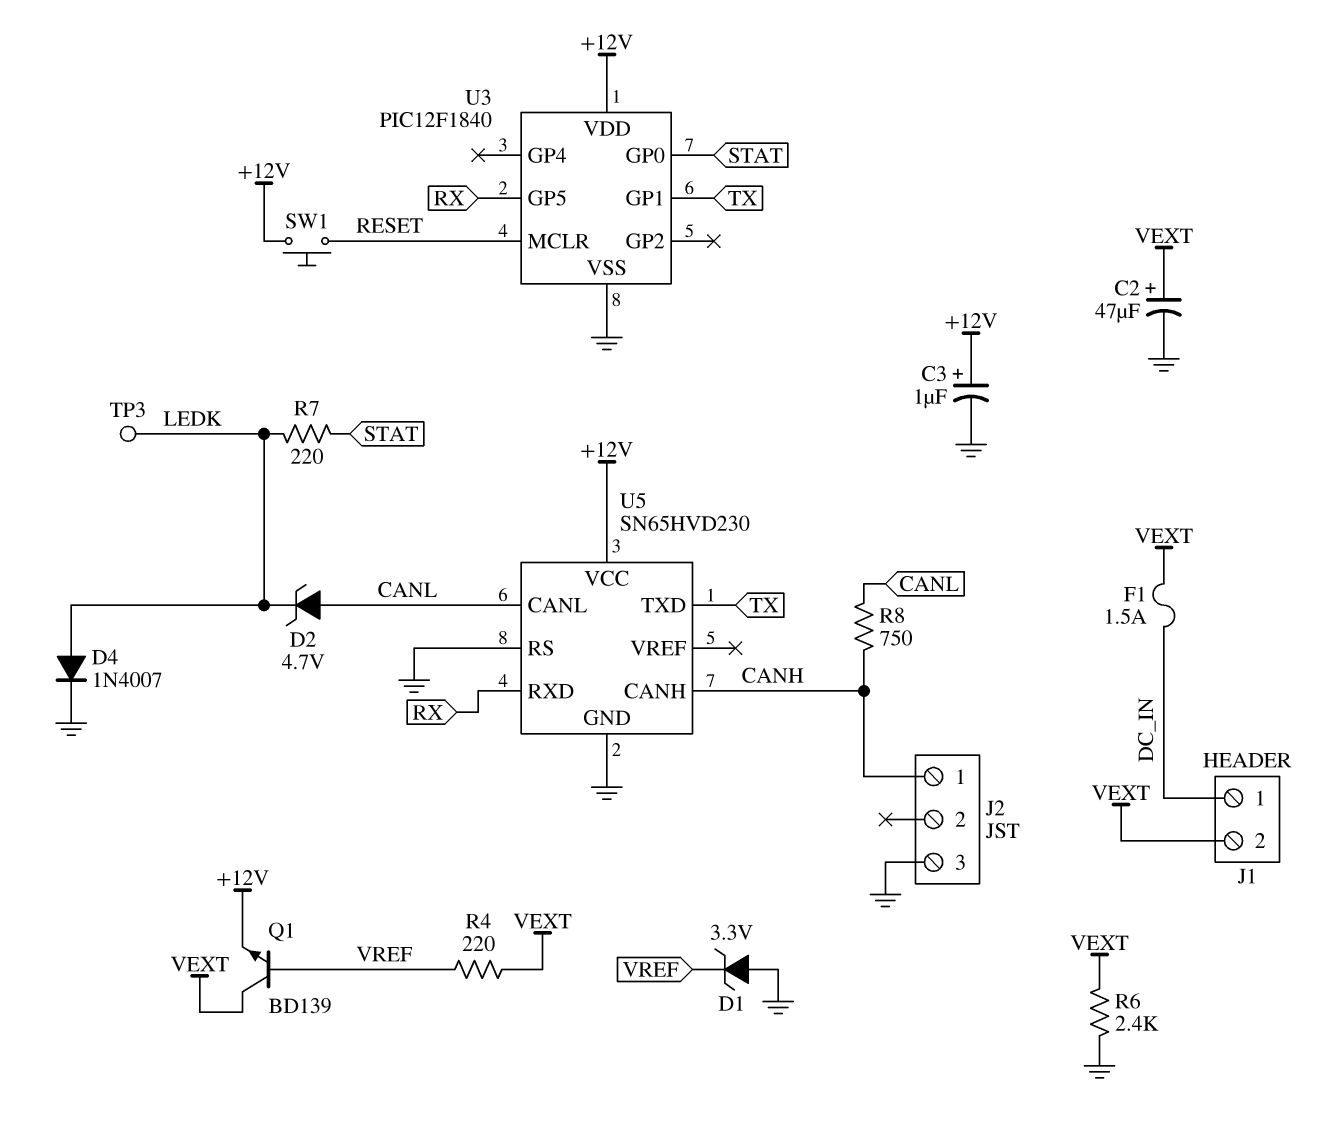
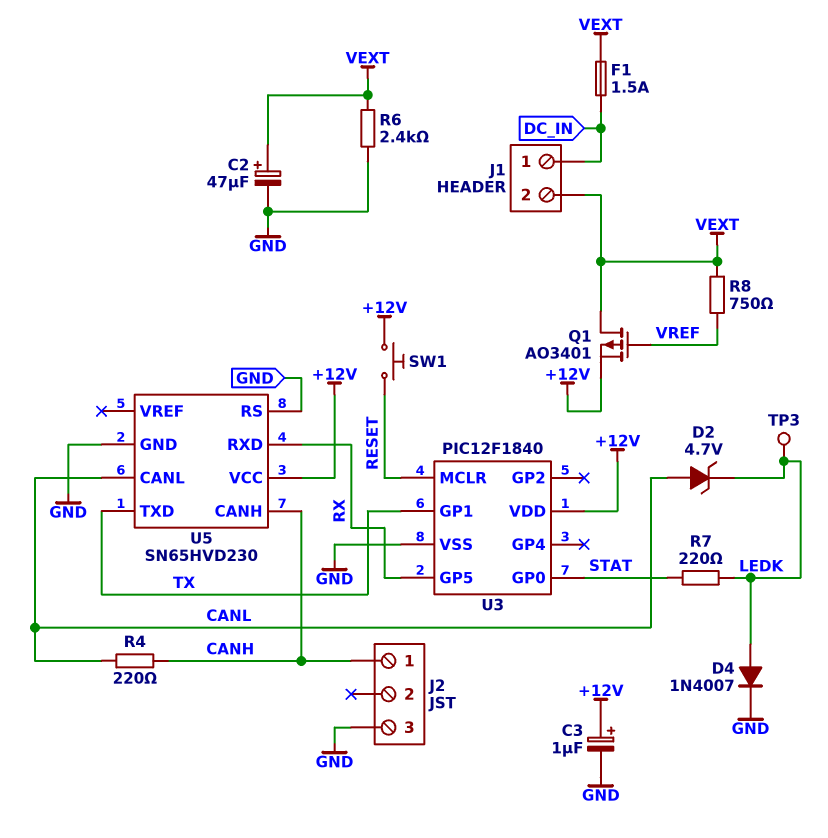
D1: zener 3.3V (A GND, K VREF) -> none
Q1: NPN BD139 (B VREF, C VEXT, E +12V) -> PMOS AO3401 (G VREF, D VEXT, S +12V)
R4: 220 (VEXT, VREF) -> 220 (CANH, CANL)
R8: 750 (CANH, CANL) -> 750 (VEXT, VREF)

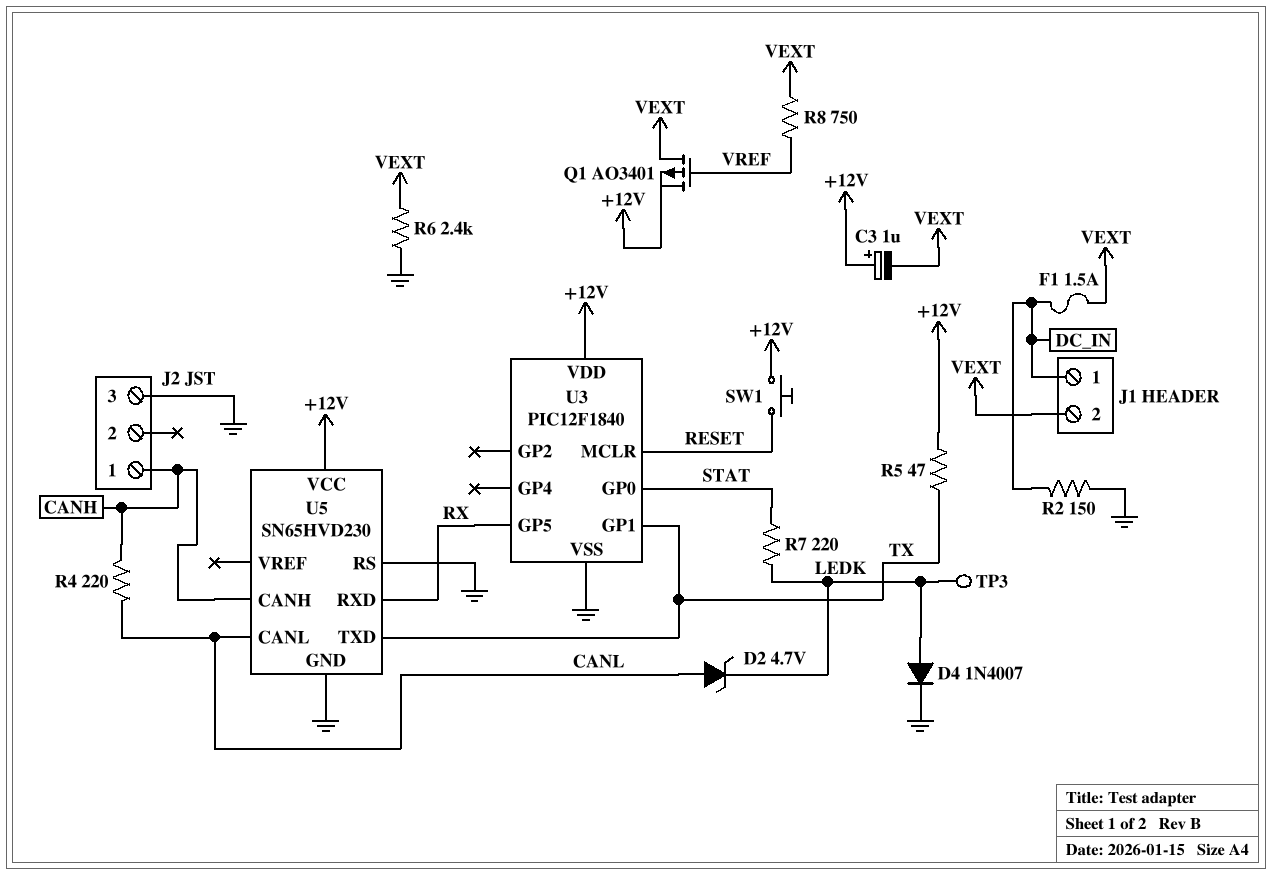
C2: 47uF (plus VEXT, minus GND) -> none
C3: 1uF (plus +12V, minus GND) -> 1uF (plus +12V, minus VEXT)
R2: none -> 150 (DC_IN, GND)
R5: none -> 47 (+12V, TX)

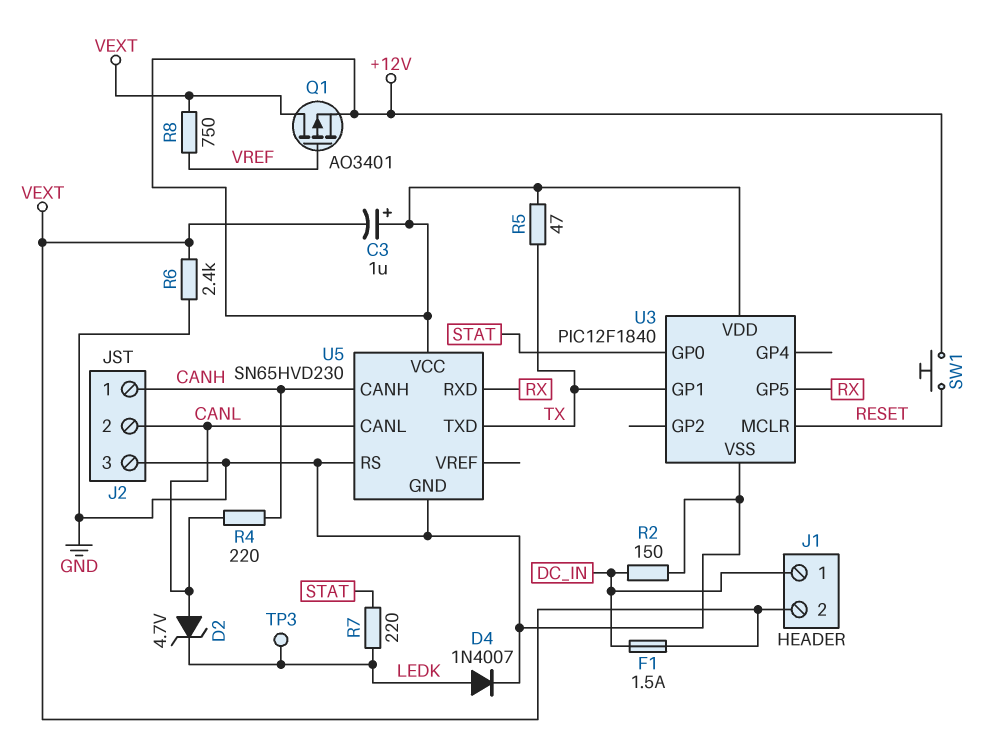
J2 pin 2: none -> CANL

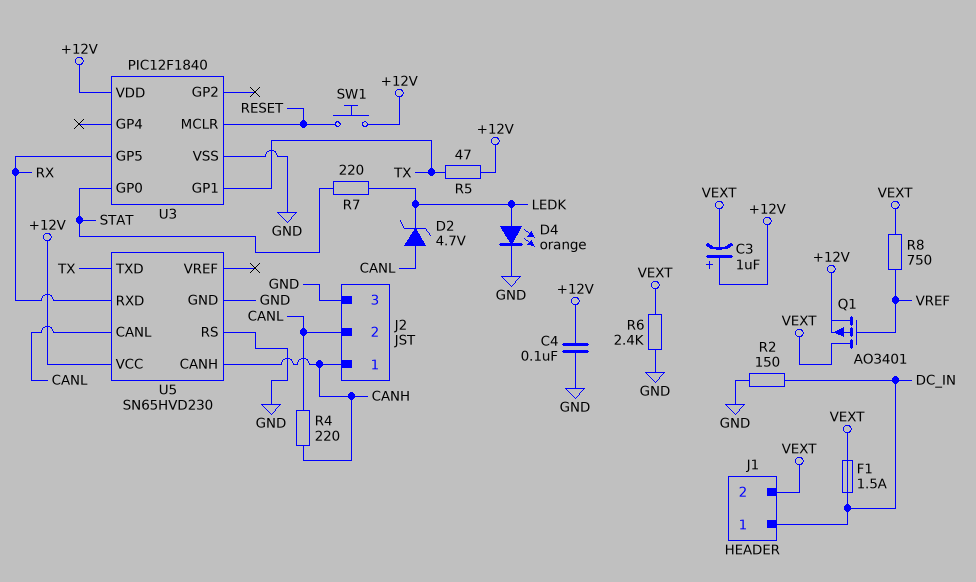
C4: none -> 100nF (+12V, GND)
D4: diode 1N4007 (A LEDK, K GND) -> LED orange (A LEDK, K GND)
TP3: test point (LEDK) -> none

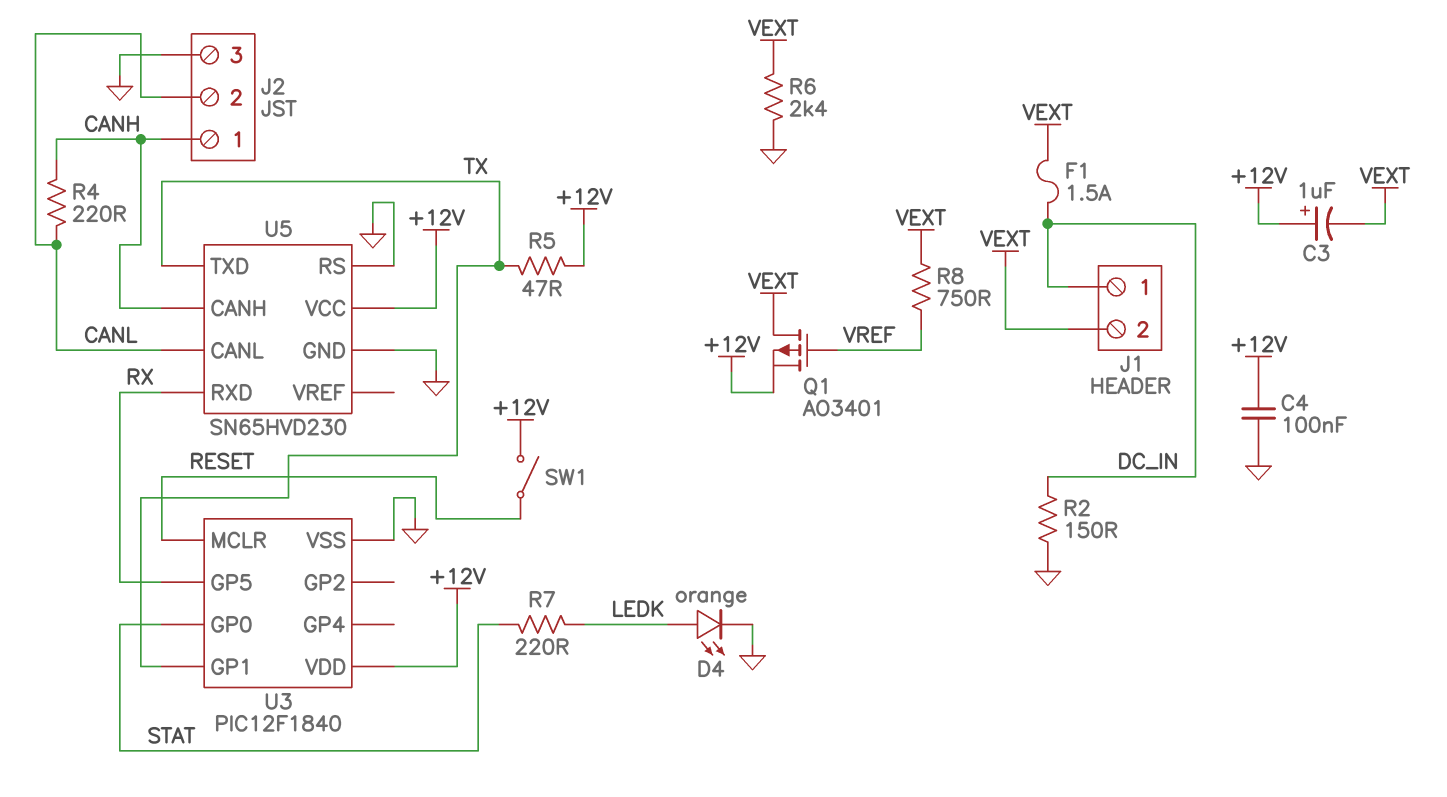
D2: zener 4.7V (A CANL, K LEDK) -> none
SW1: button (+12V, RESET) -> switch (+12V, RESET)

